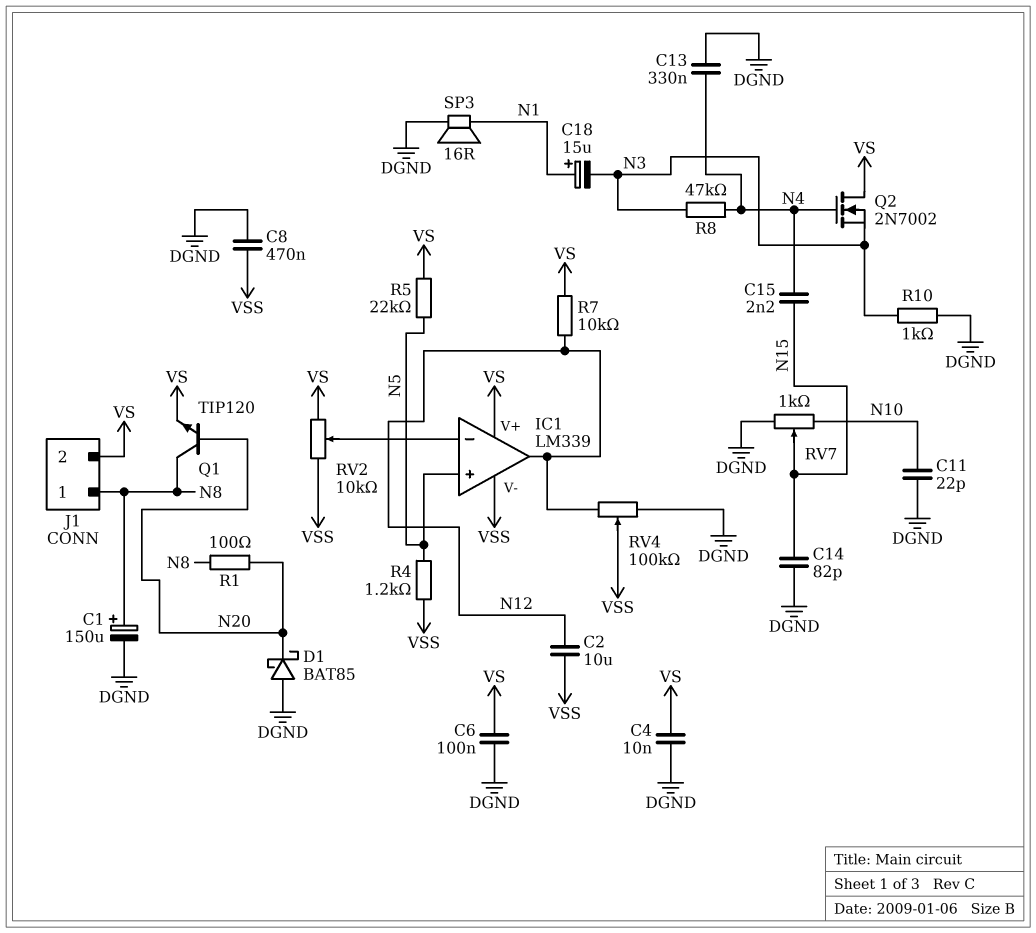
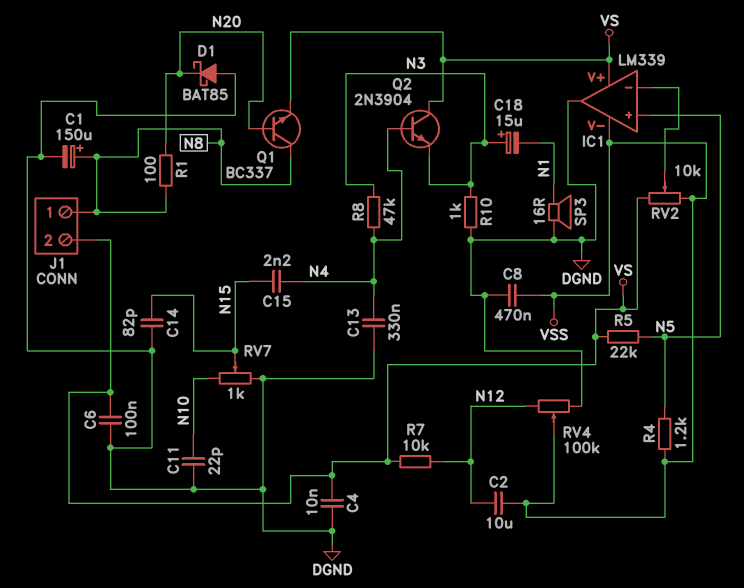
C18: 15uF (plus N1, minus N3) -> 15uF (plus N3, minus N1)
IC1 pin out: N12 -> DGND
Q1: NPN TIP120 (B N20, C N8, E VS) -> NPN BC337 (B N20, C N8, E VS)
Q2: NMOS 2N7002 (G N4, D VS, S N3) -> NPN 2N3904 (B N4, C VS, E N3)

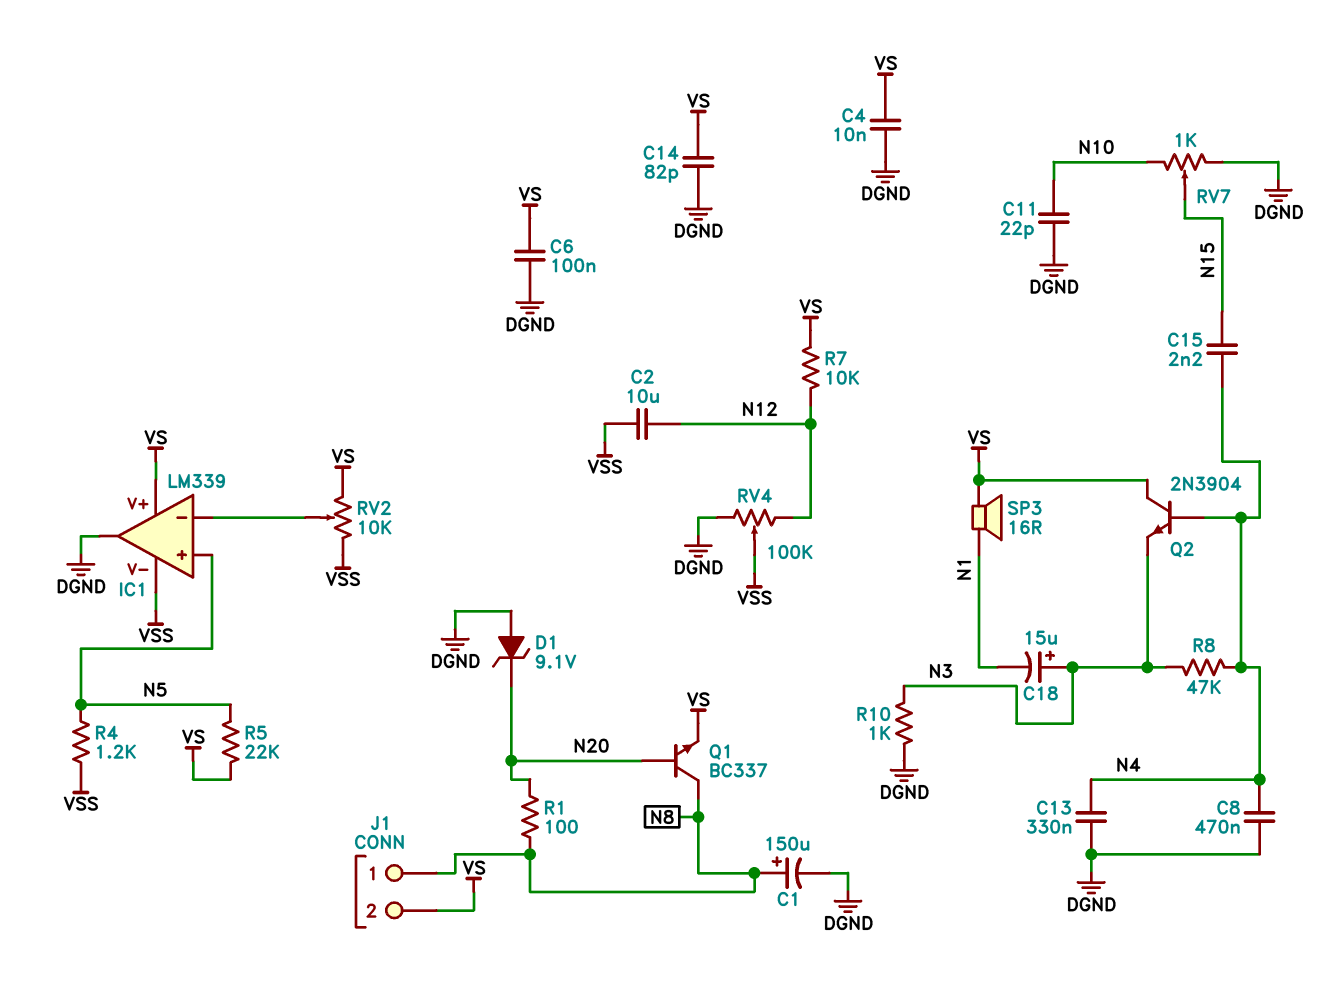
C8: 470nF (DGND, VSS) -> 470nF (DGND, N4)
C14: 82pF (DGND, N15) -> 82pF (DGND, VS)
D1: schottky BAT85 (A DGND, K N20) -> zener 9.1V (A DGND, K N20)
SP3: speaker 16R (DGND, N1) -> speaker 16R (N1, VS)

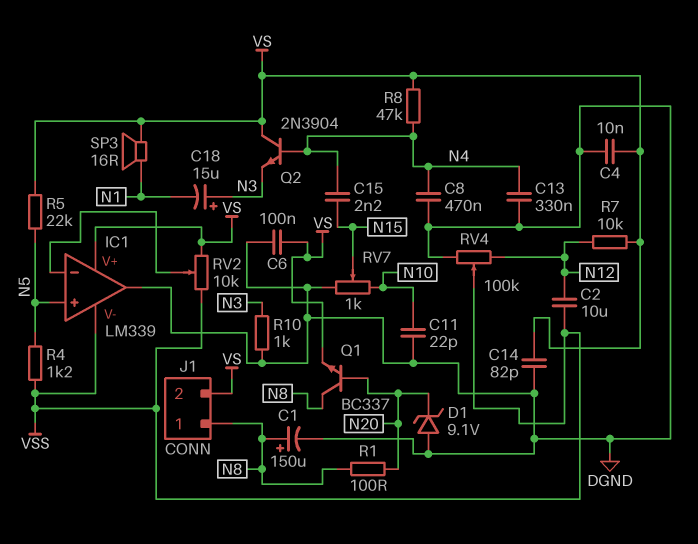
R8: 47k (N3, N4) -> 47k (N4, VS)

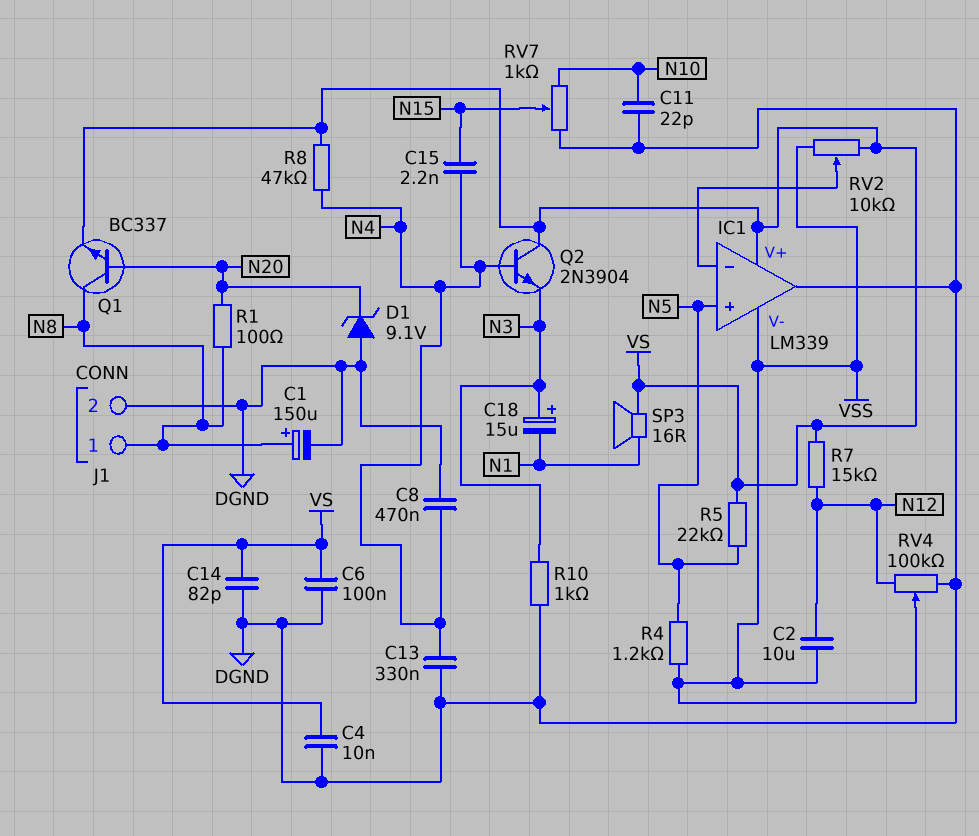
J1 pin 2: VS -> DGND
R7: 10k (N12, VS) -> 15k (N12, VS)

